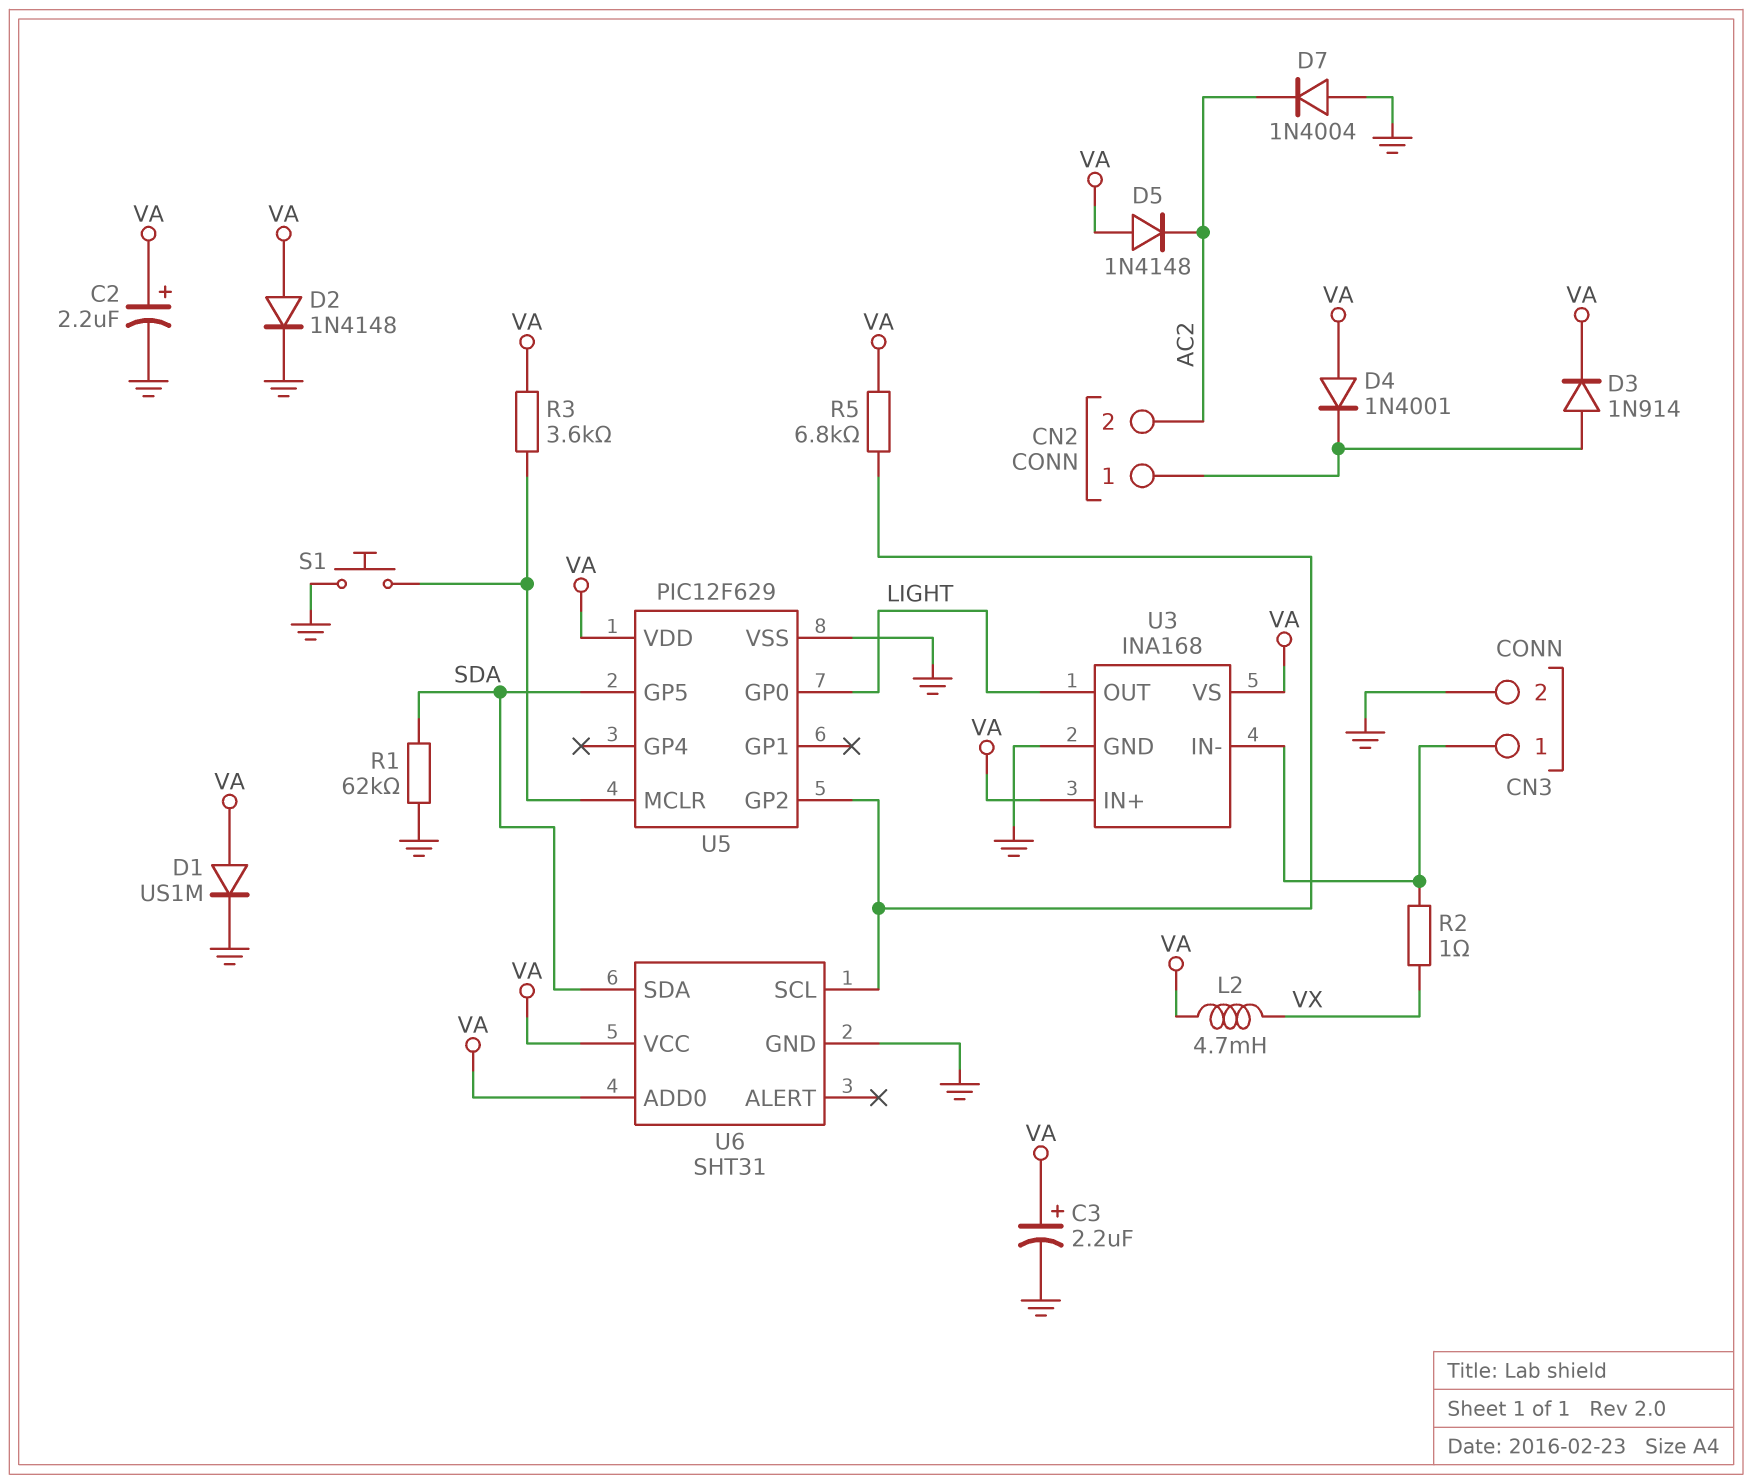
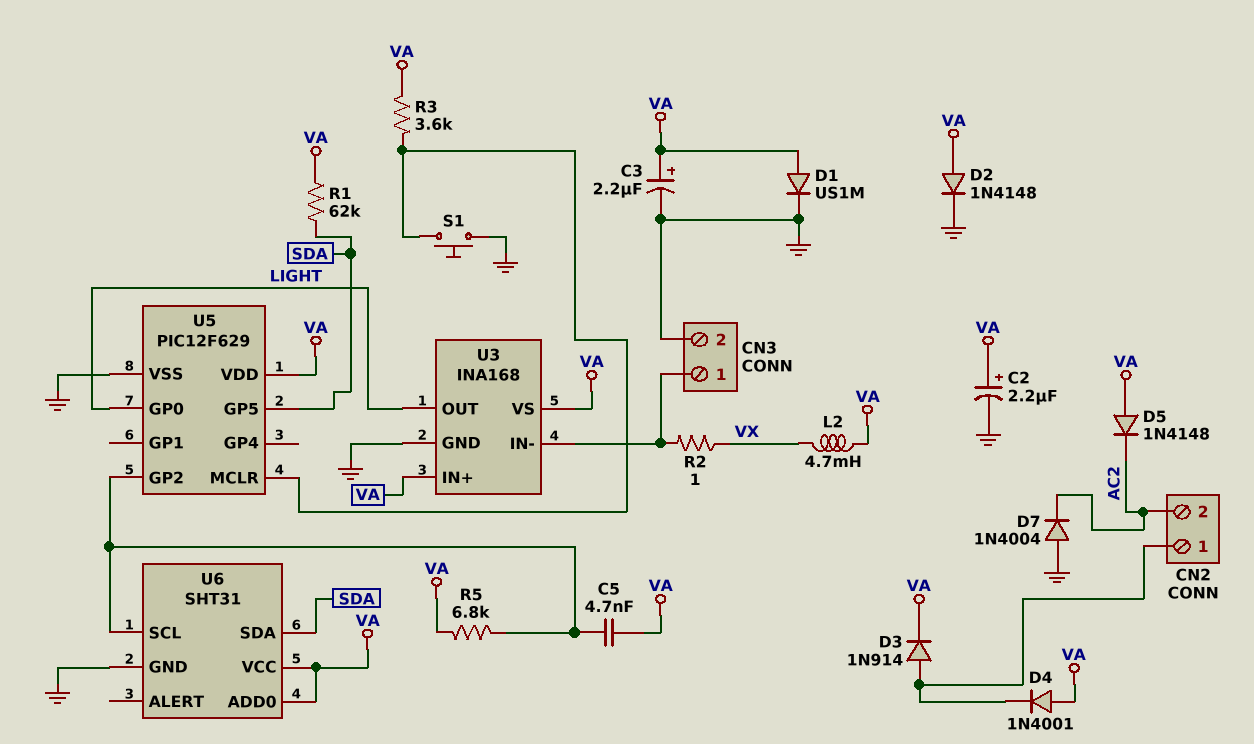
C5: none -> 4.7nF (U5/GP2, VA)
R1: 62k (GND, SDA) -> 62k (SDA, VA)

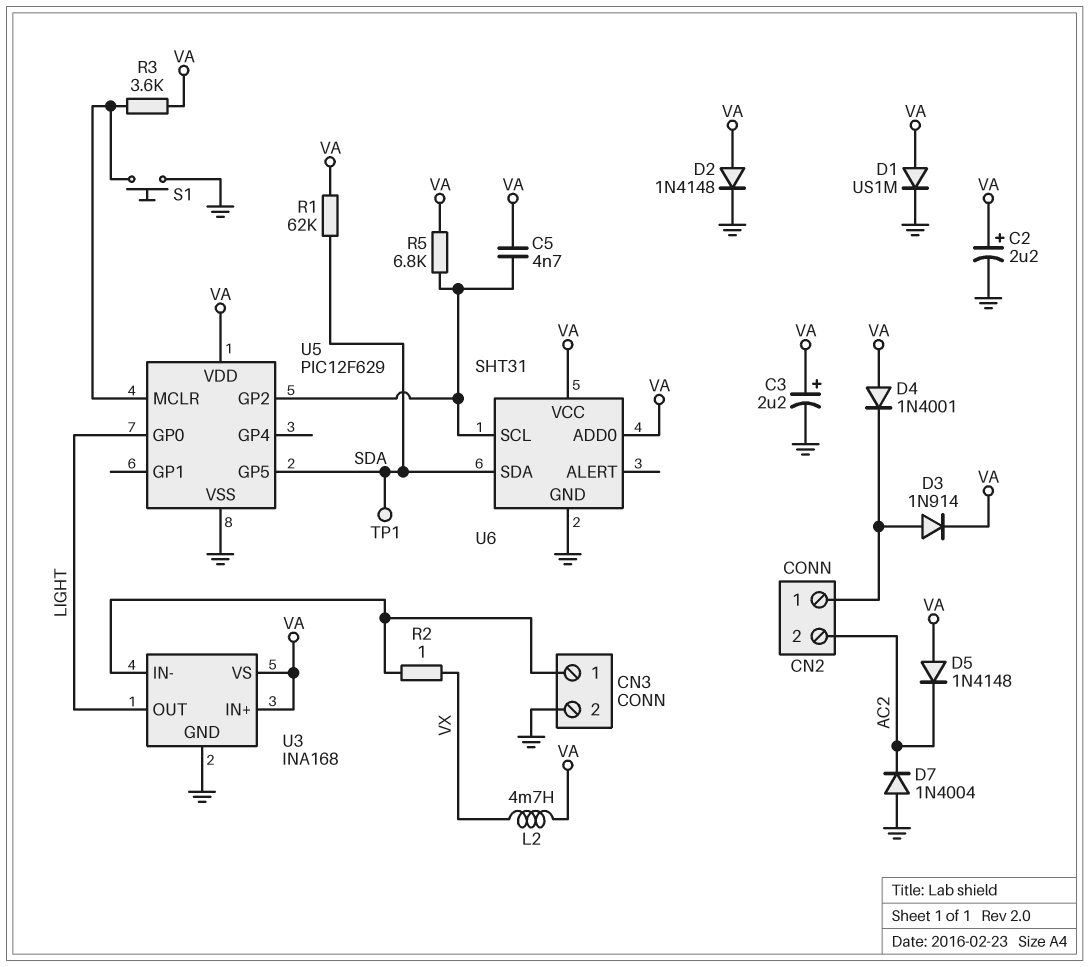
TP1: none -> test point (SDA)

